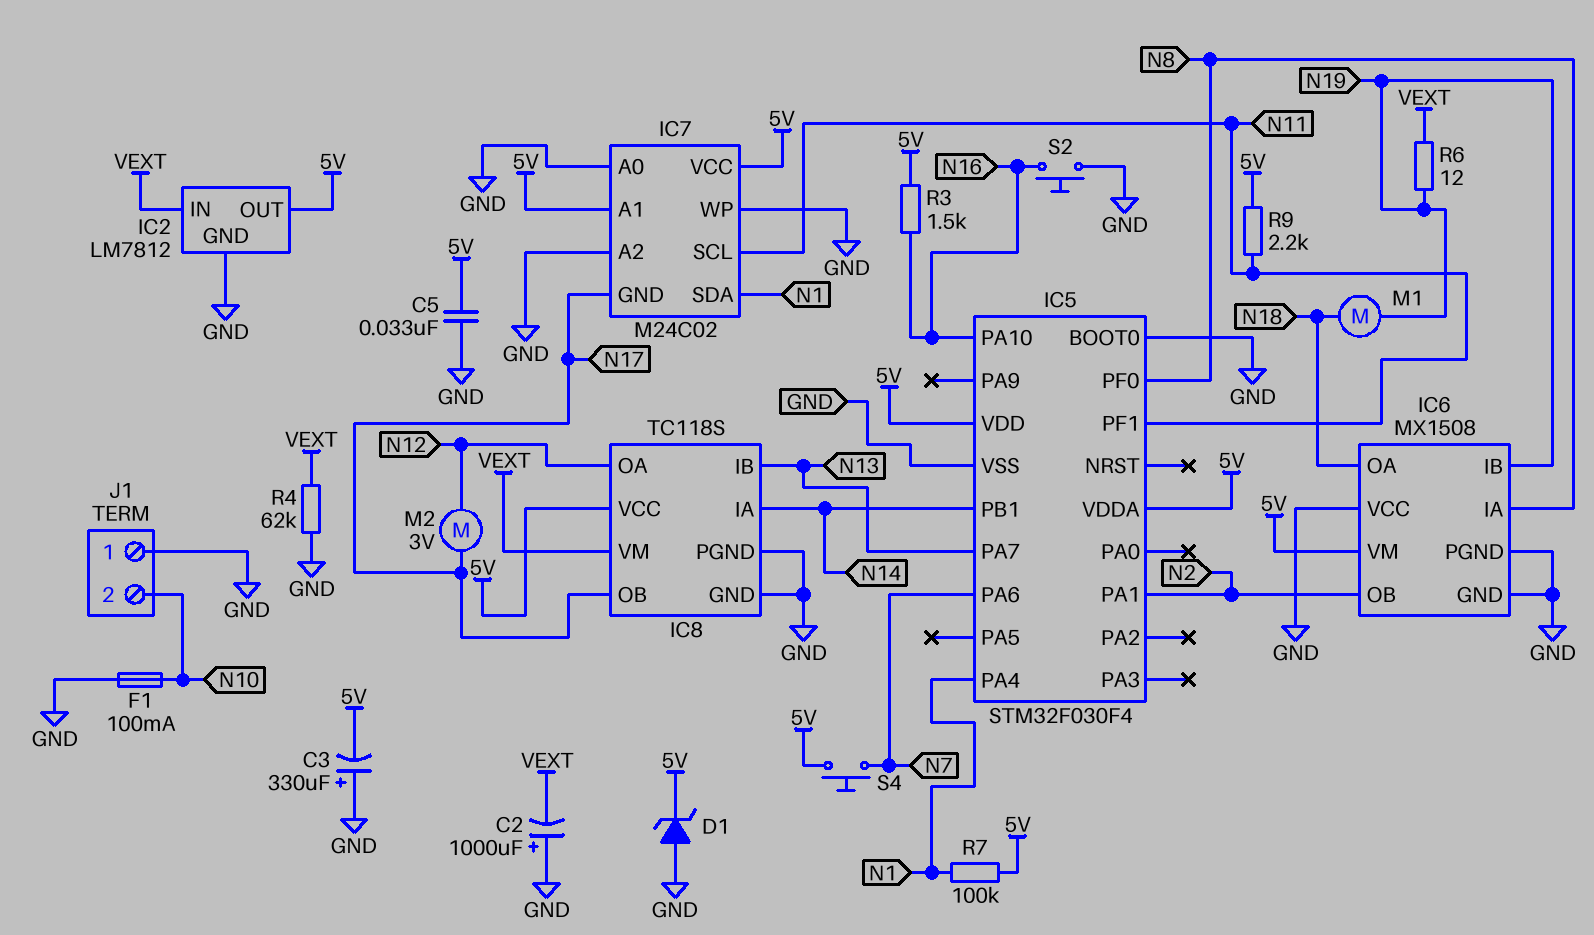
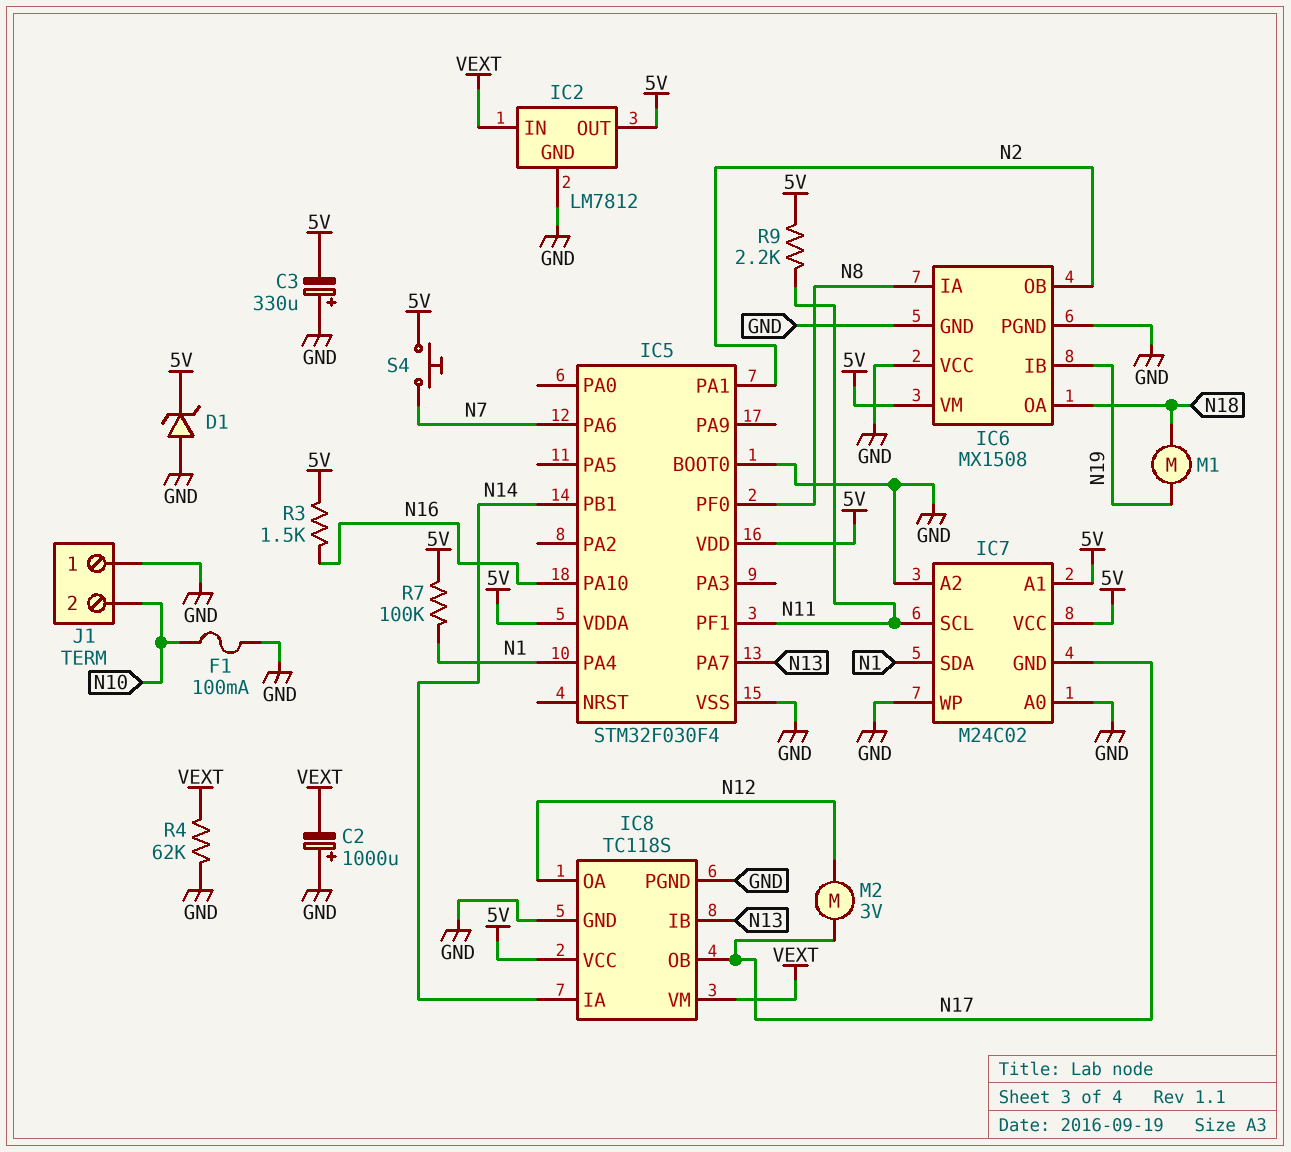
C5: 33nF (5V, GND) -> none
R6: 12 (N19, VEXT) -> none
S2: button (GND, N16) -> none

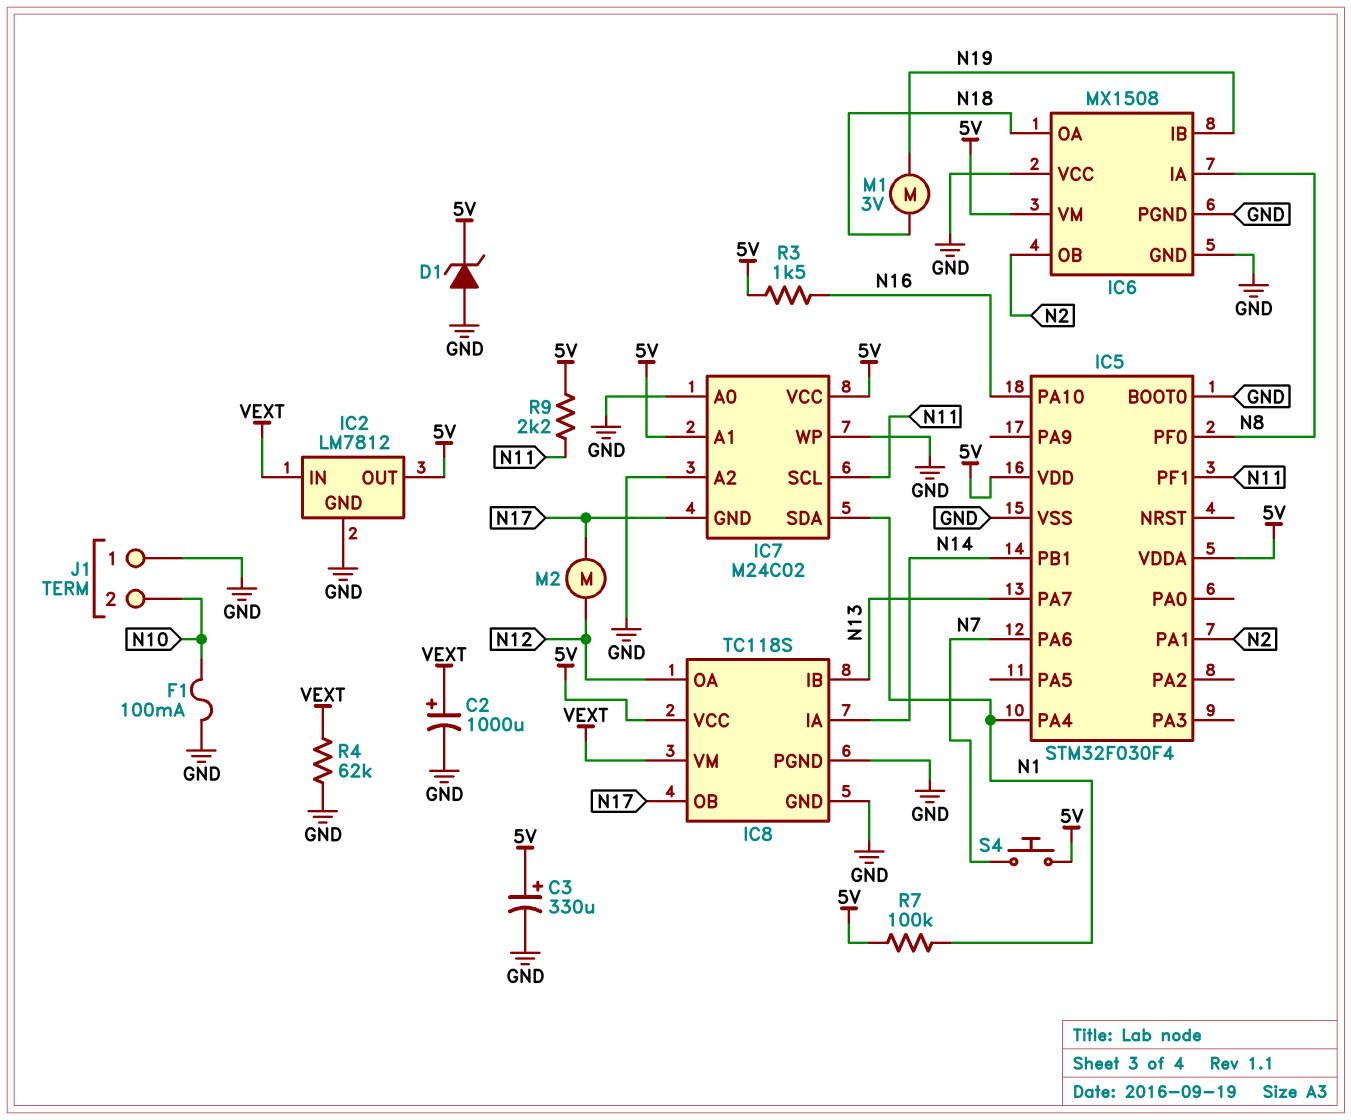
C2: 1000uF (plus GND, minus VEXT) -> 1000uF (plus VEXT, minus GND)
C3: 330uF (plus GND, minus 5V) -> 330uF (plus 5V, minus GND)
M1: motor (N18, N19) -> motor 3V (N18, N19)
M2: motor 3V (N12, N17) -> motor (N12, N17)

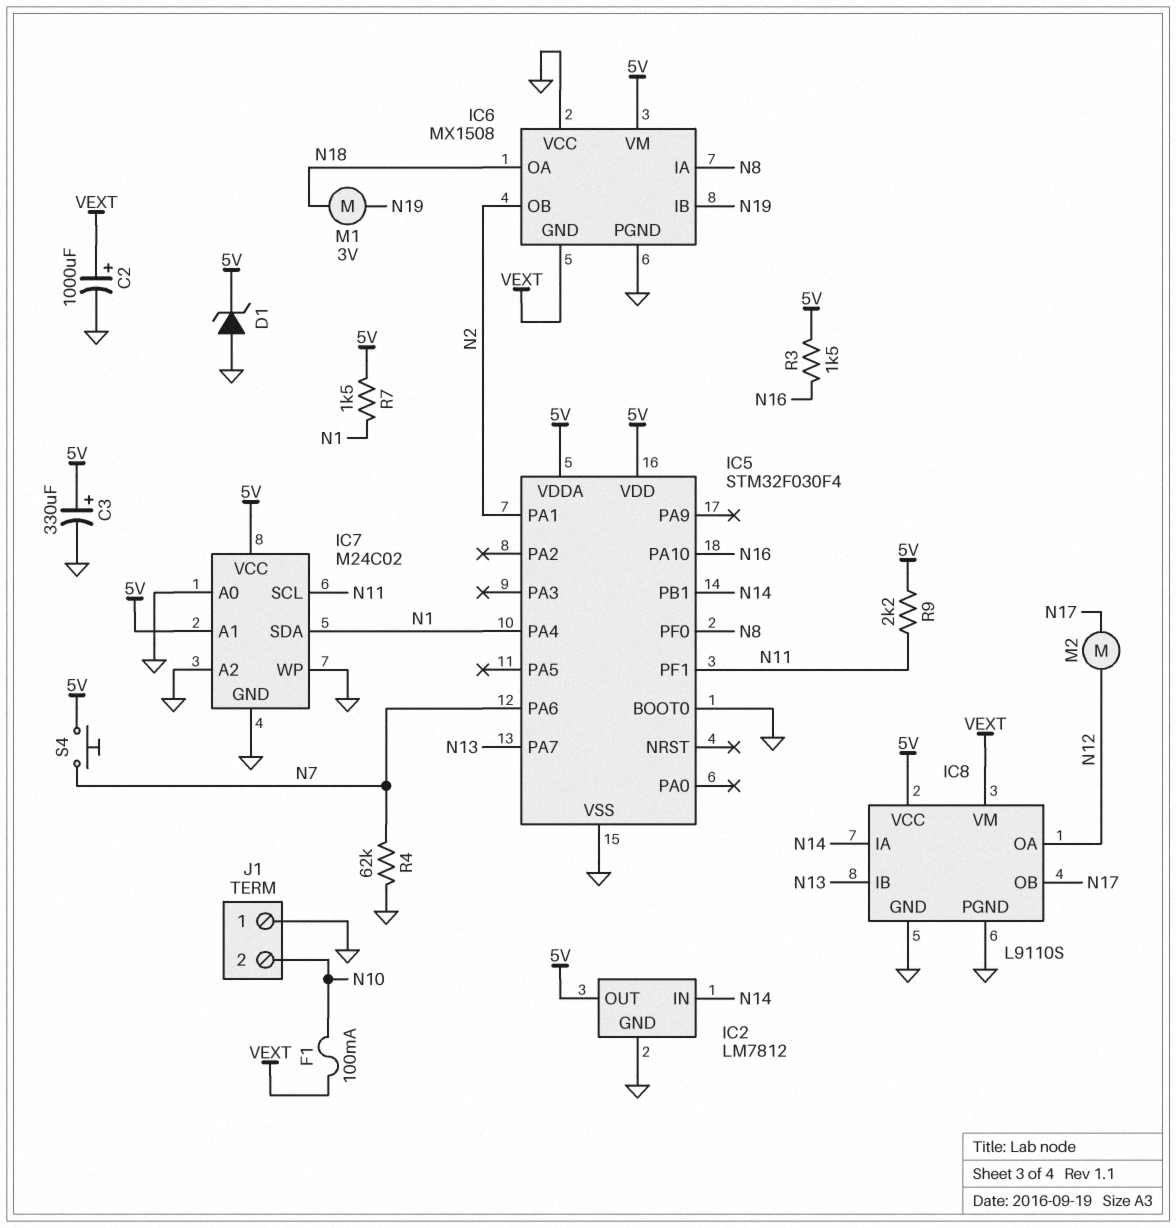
F1: 100mA (GND, N10) -> 100mA (N10, VEXT)
IC2 pin IN: VEXT -> N14
IC6 pin GND: GND -> VEXT
IC7 pin GND: N17 -> GND
IC8: TC118S -> L9110S
R4: 62k (GND, VEXT) -> 62k (GND, N7)
R7: 100k (5V, N1) -> 1.5k (5V, N1)

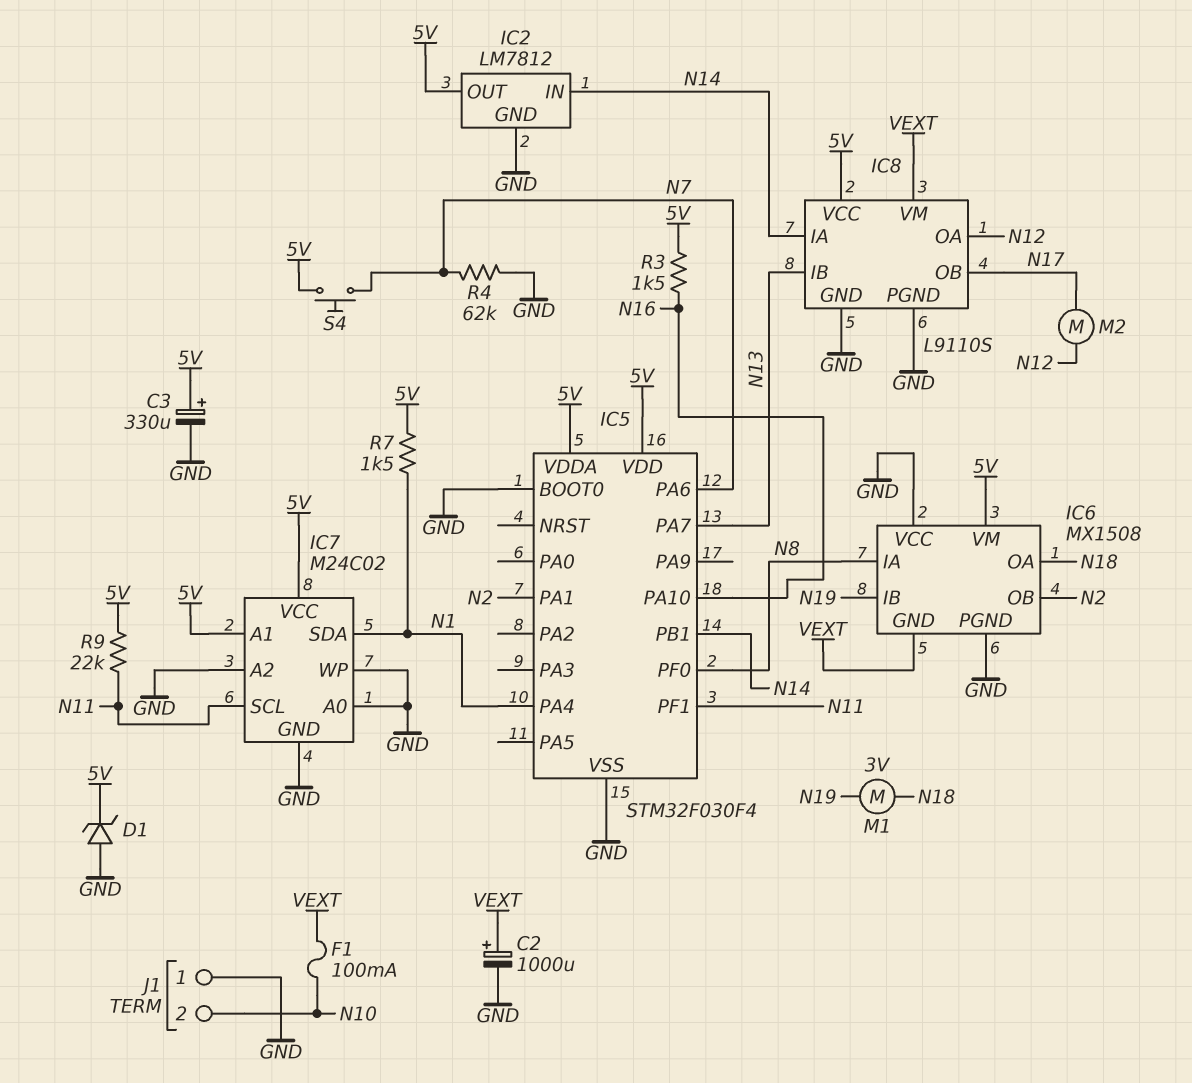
R9: 2.2k (5V, N11) -> 22k (5V, N11)

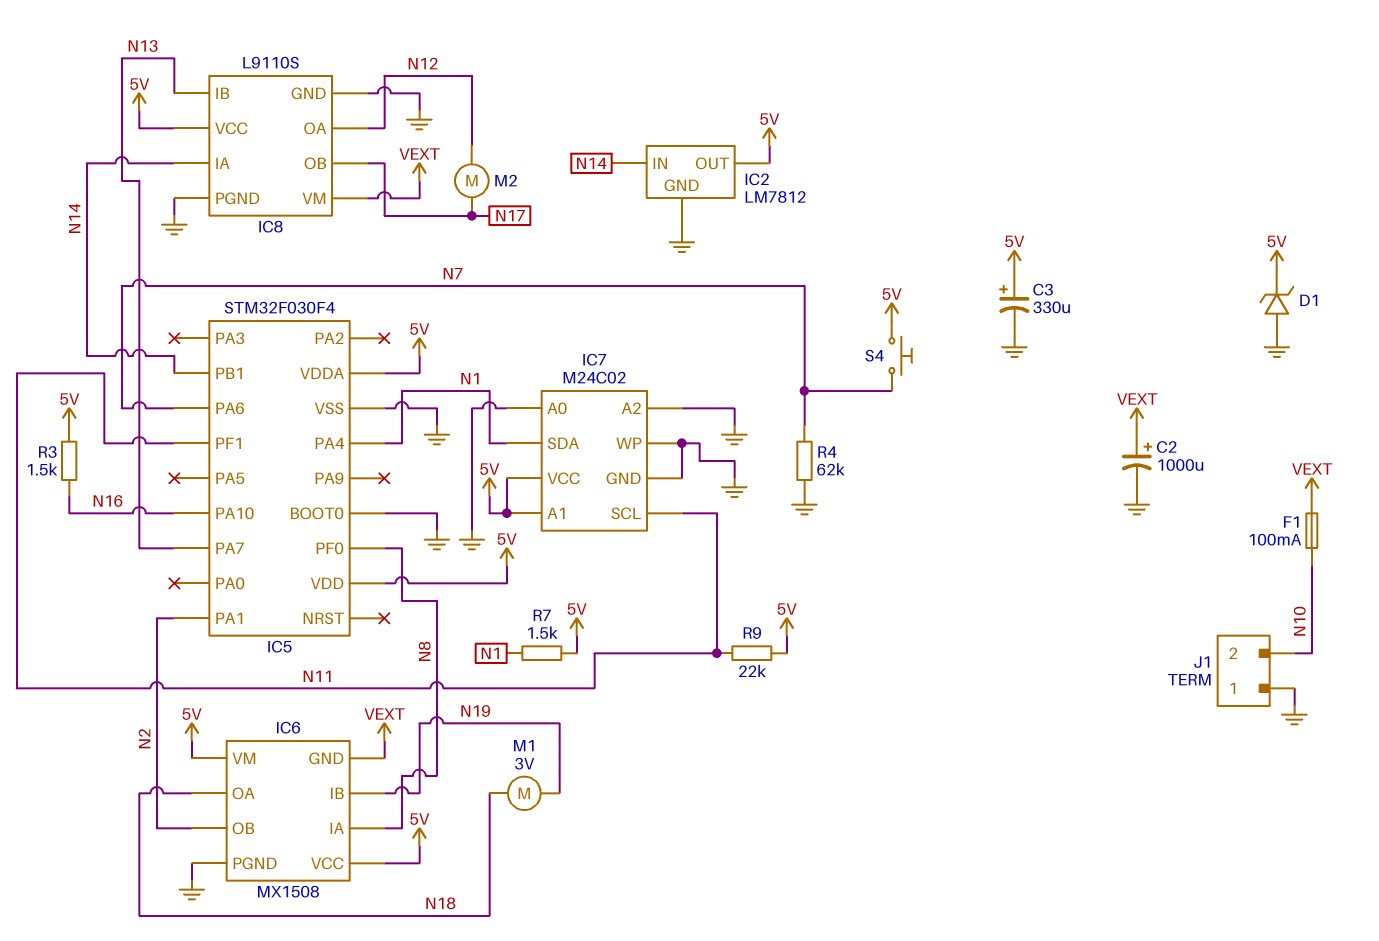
IC6 pin VCC: GND -> 5V

